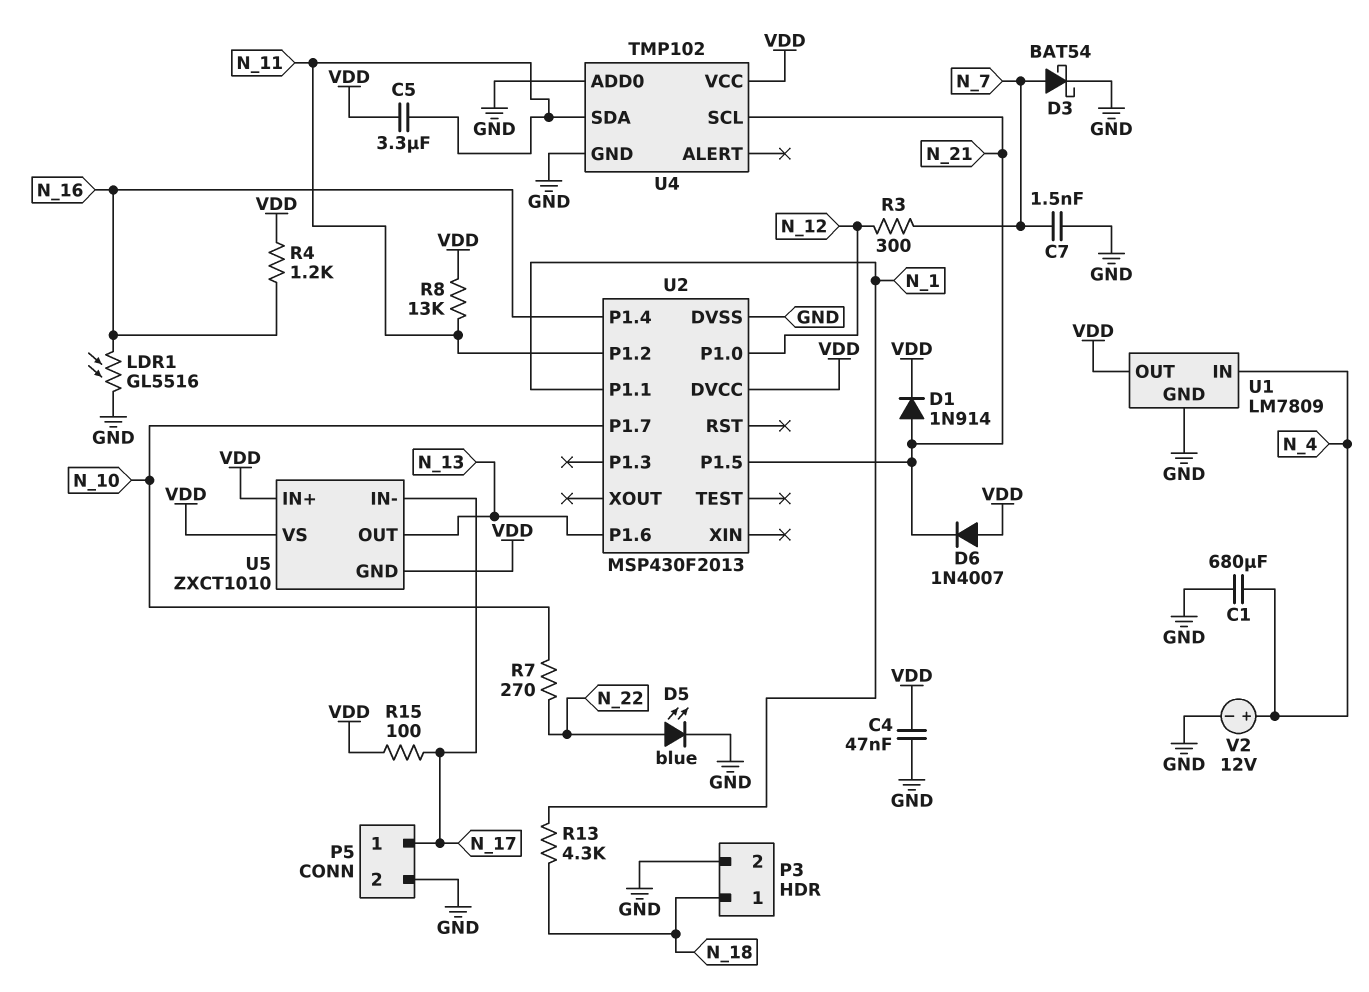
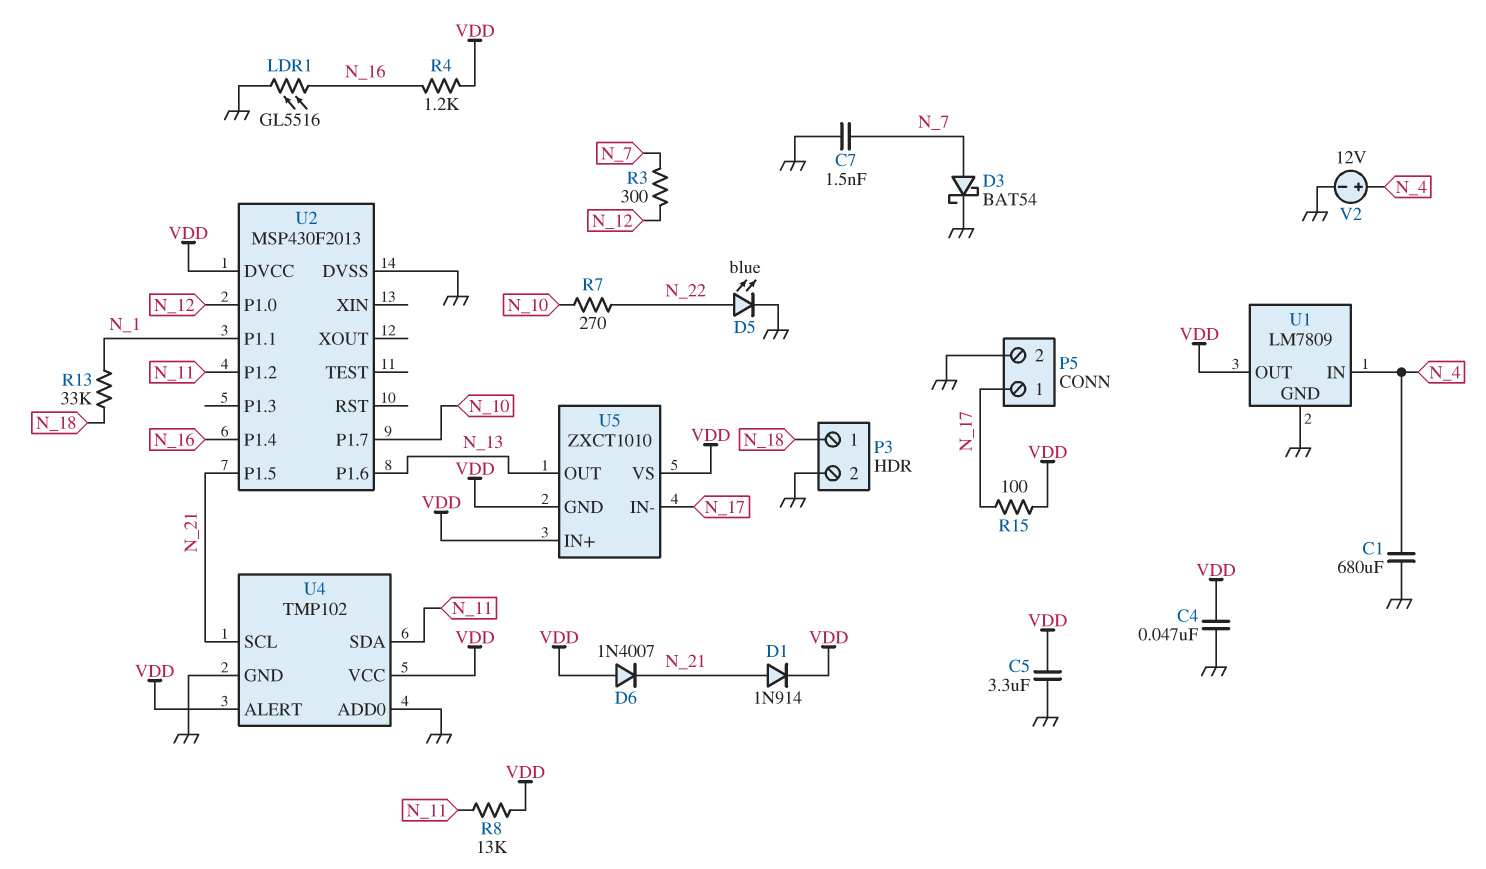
C5: 3.3uF (N_11, VDD) -> 3.3uF (GND, VDD)
R13: 4.3k (N_1, N_18) -> 33k (N_1, N_18)
U4 pin ALERT: none -> VDD

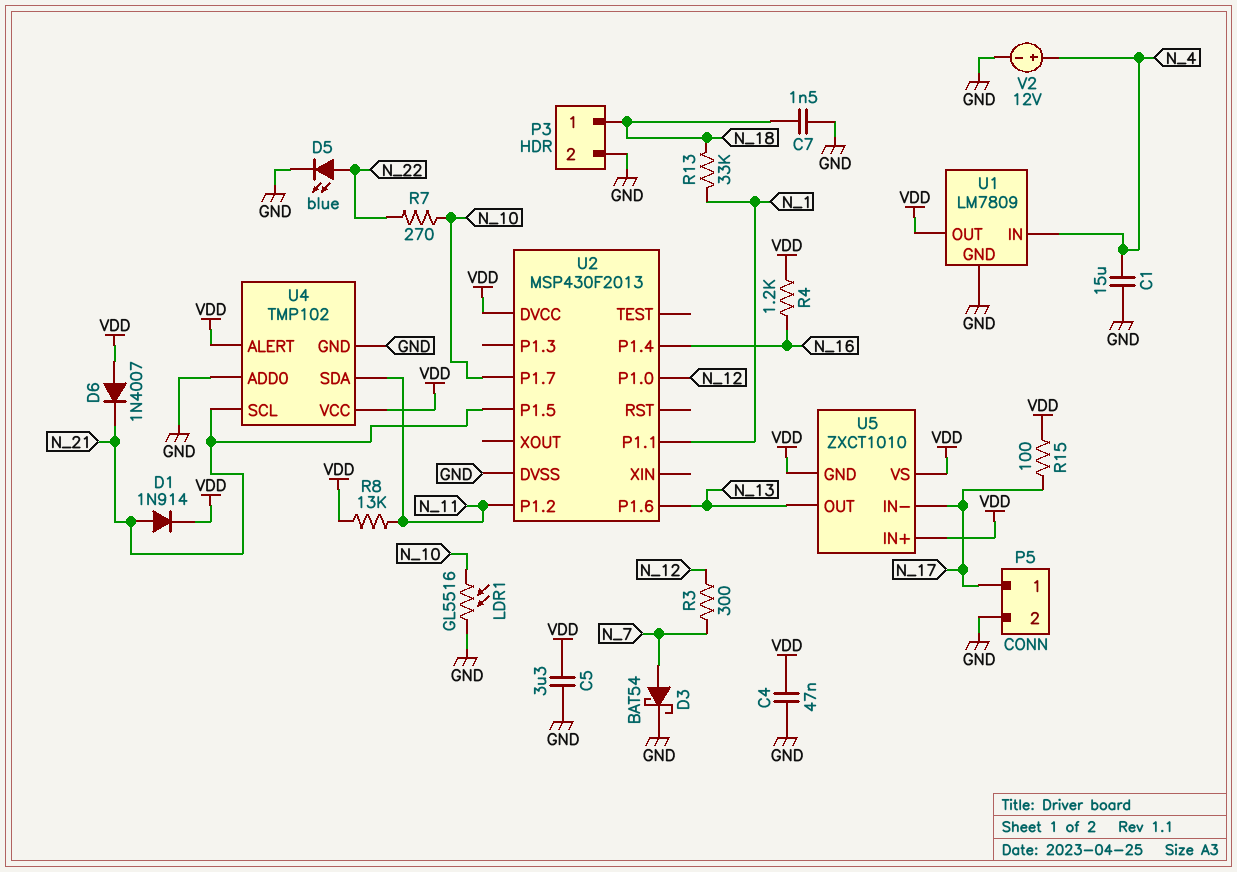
C1: 680uF (GND, N_4) -> 15uF (GND, N_4)
C7: 1.5nF (GND, N_7) -> 1.5nF (GND, N_18)
LDR1: GL5516 (GND, N_16) -> GL5516 (GND, N_10)

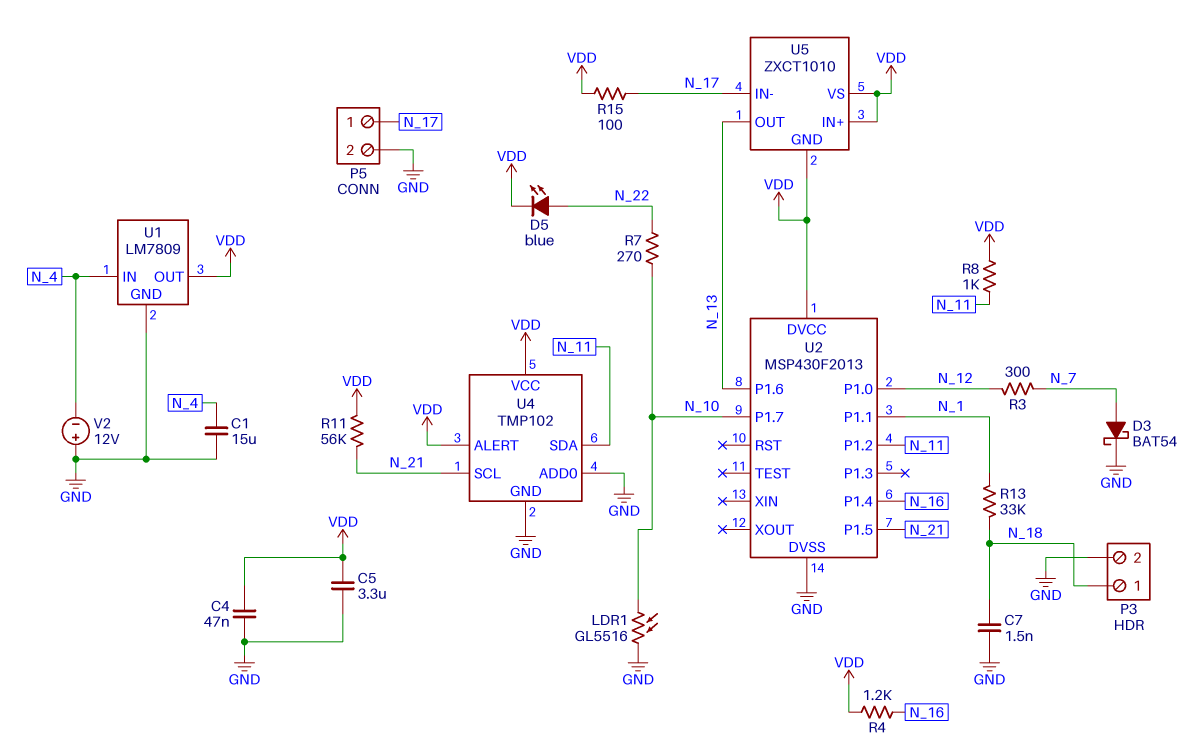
D1: diode 1N914 (A N_21, K VDD) -> none
D5: LED blue (A N_22, K GND) -> LED blue (A N_22, K VDD)
D6: diode 1N4007 (A VDD, K N_21) -> none
R8: 13k (N_11, VDD) -> 1k (N_11, VDD)
R11: none -> 56k (N_21, VDD)
V2: 12V (plus N_4, minus GND) -> 12V (plus GND, minus N_4)

